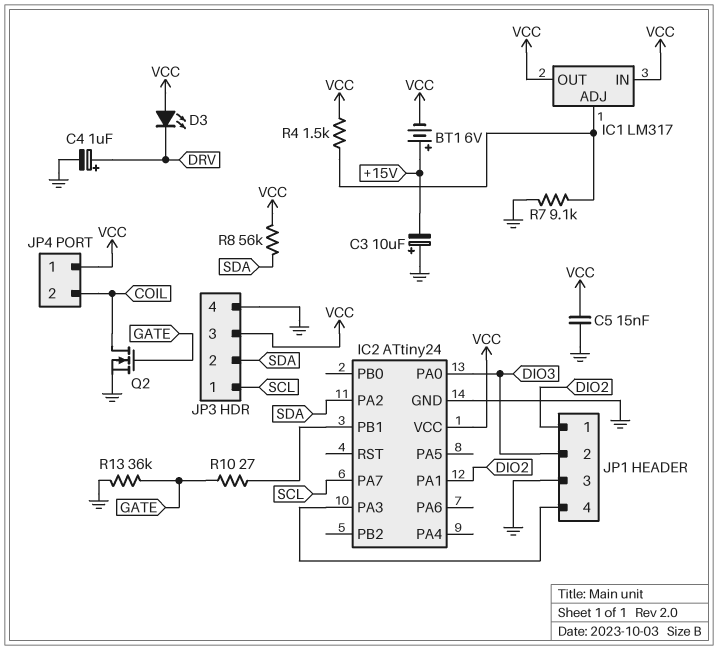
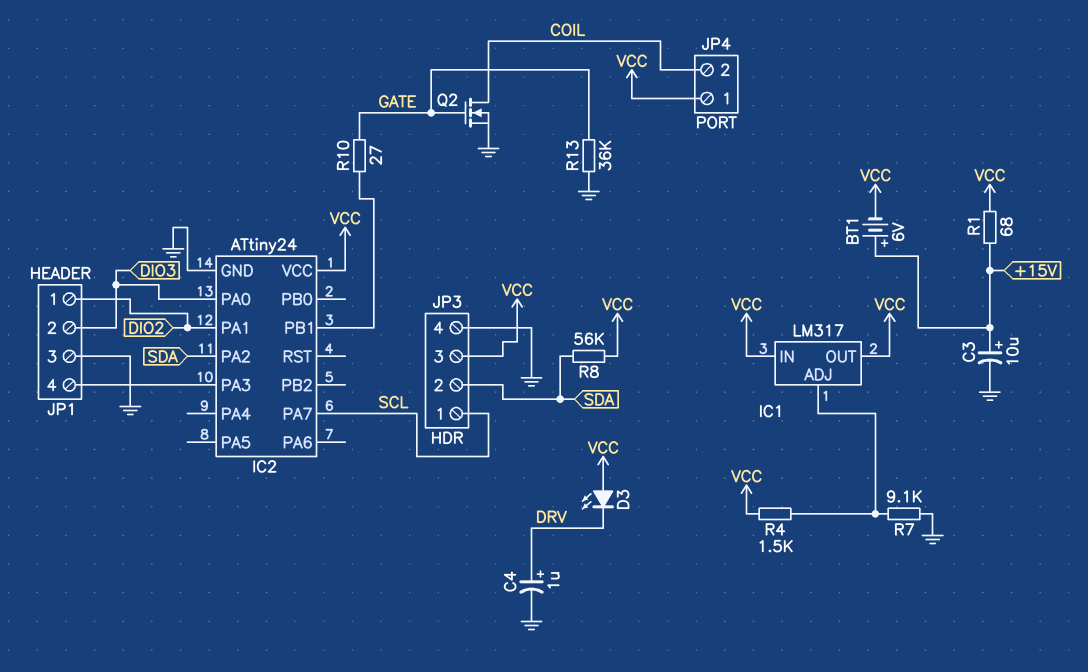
C3: 10uF (plus GND, minus +15V) -> 10uF (plus +15V, minus GND)
C5: 15nF (GND, VCC) -> none
R1: none -> 68 (+15V, VCC)

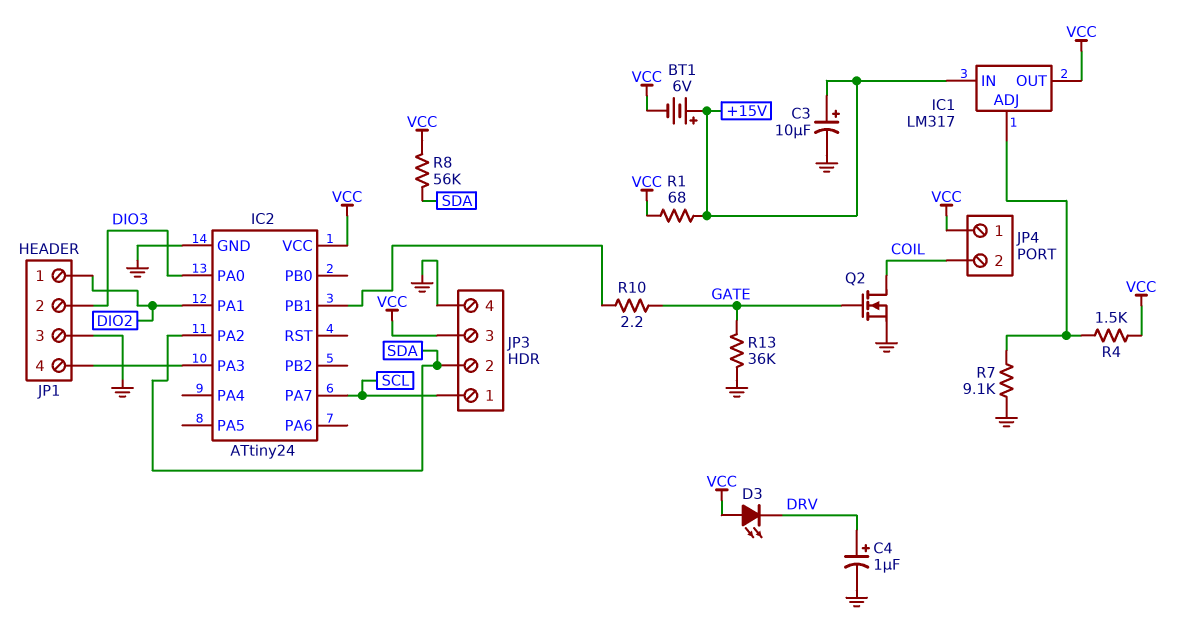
IC1 pin IN: VCC -> +15V
R10: 27 (GATE, IC2/PB1) -> 2.2 (GATE, IC2/PB1)

